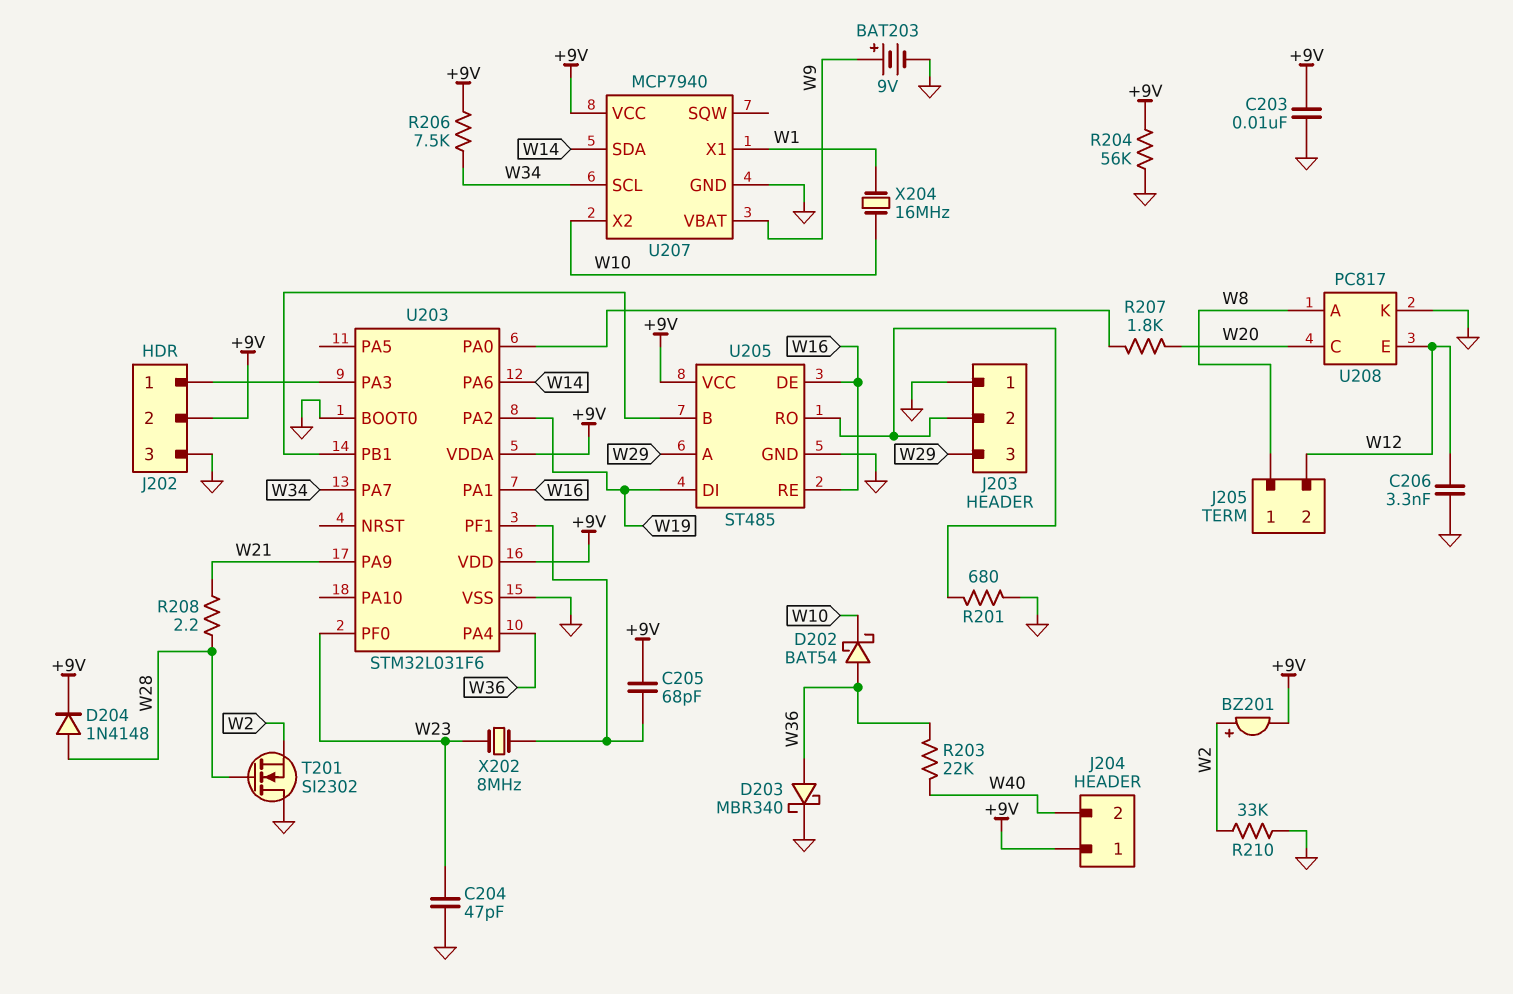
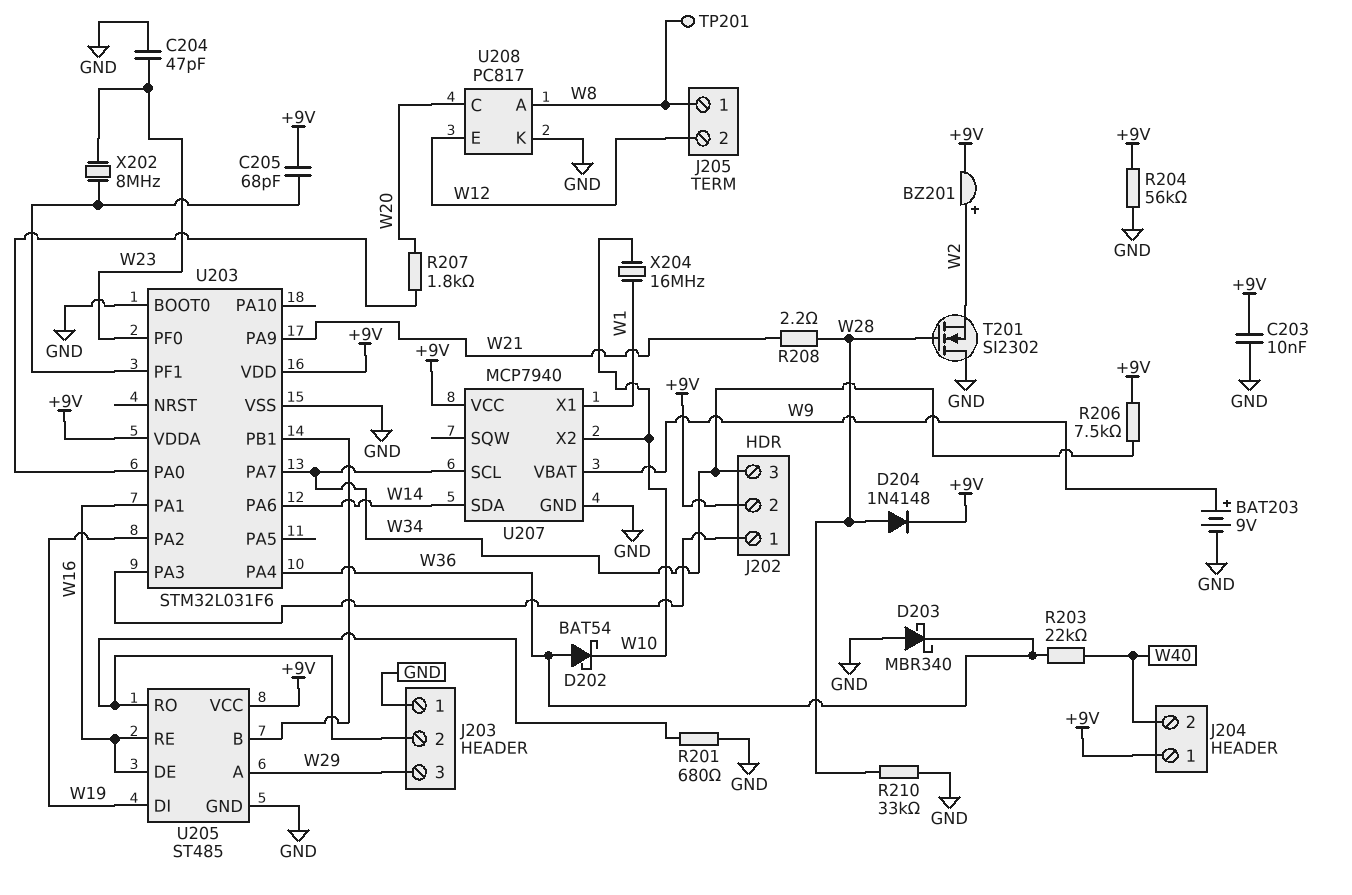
C206: 3.3nF (GND, W12) -> none
D203: schottky MBR340 (A W36, K GND) -> schottky MBR340 (A GND, K W36)
J202 pin 3: GND -> W34
R210: 33k (GND, W2) -> 33k (GND, W28)
TP201: none -> test point (W8)

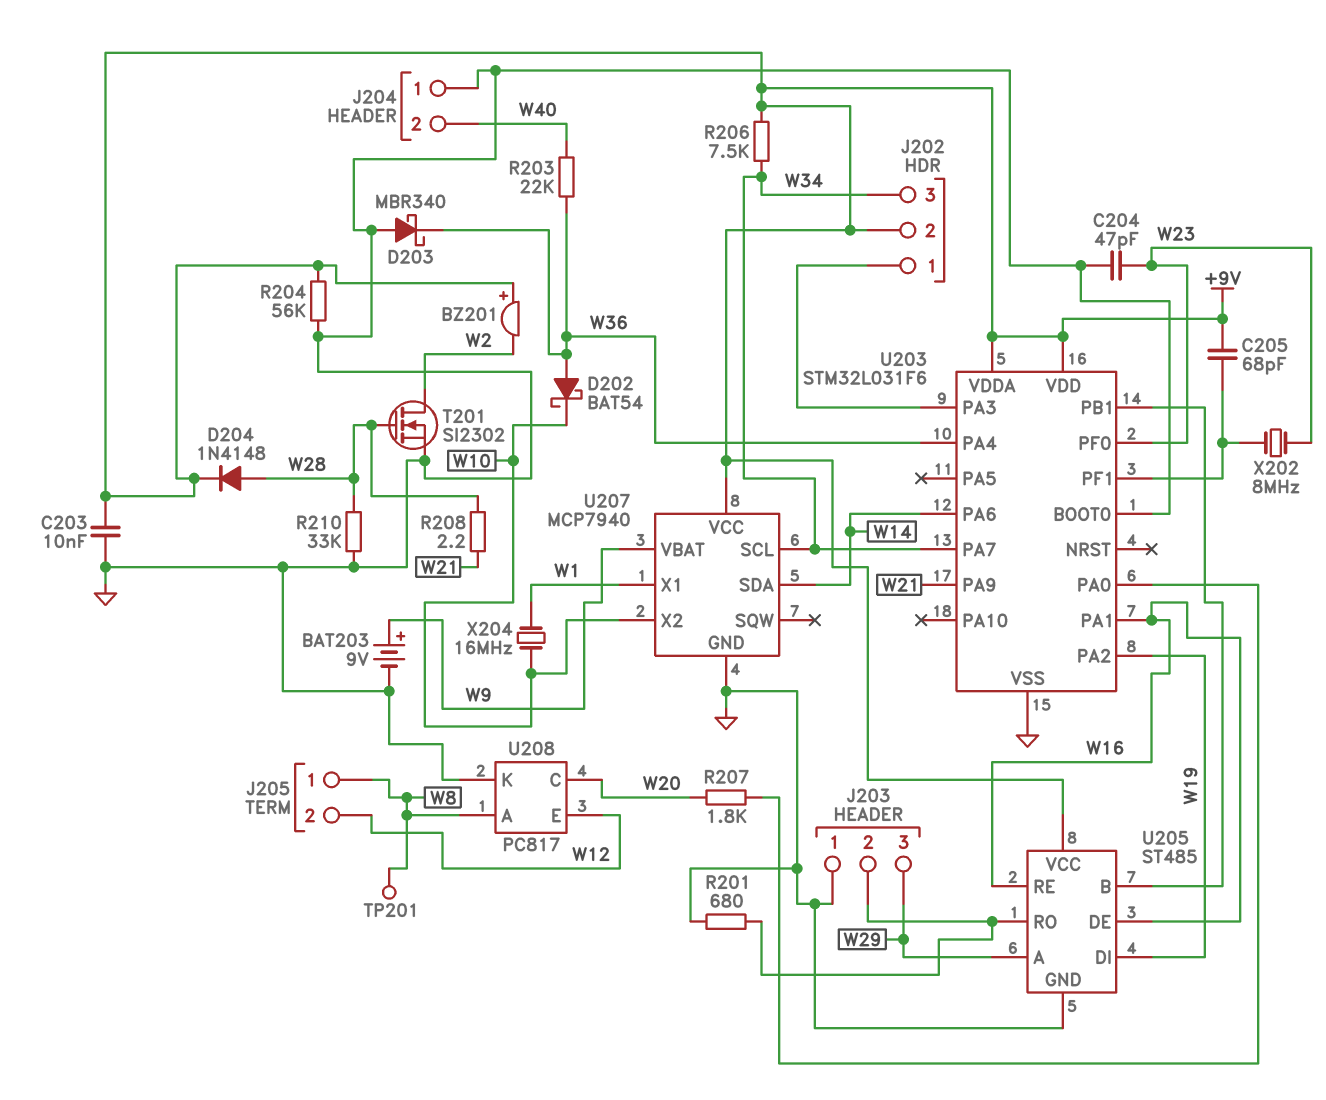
BZ201: buzzer (plus W2, minus +9V) -> buzzer (plus +9V, minus W2)
J204 pin 1: +9V -> GND
T201: NMOS SI2302 (G W28, D GND, S W2) -> NMOS SI2302 (G W28, D W2, S GND)

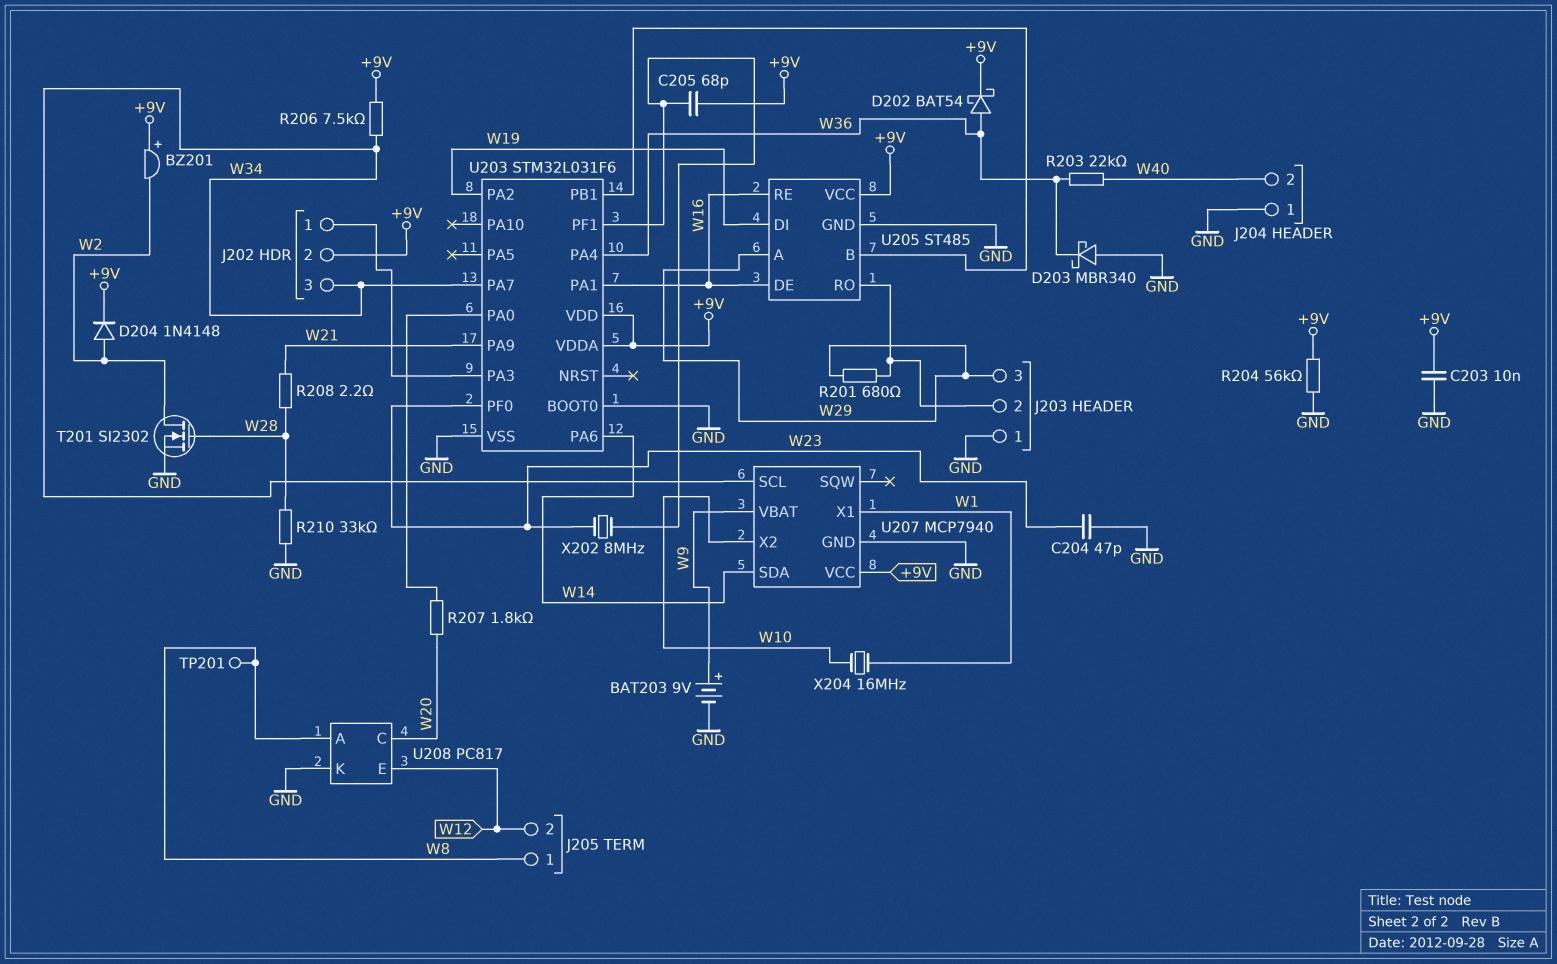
D202: schottky BAT54 (A W36, K W10) -> schottky BAT54 (A W36, K +9V)
D204: diode 1N4148 (A W28, K +9V) -> diode 1N4148 (A W2, K +9V)
R201: 680 (GND, J203/2) -> 680 (J203/2, W29)

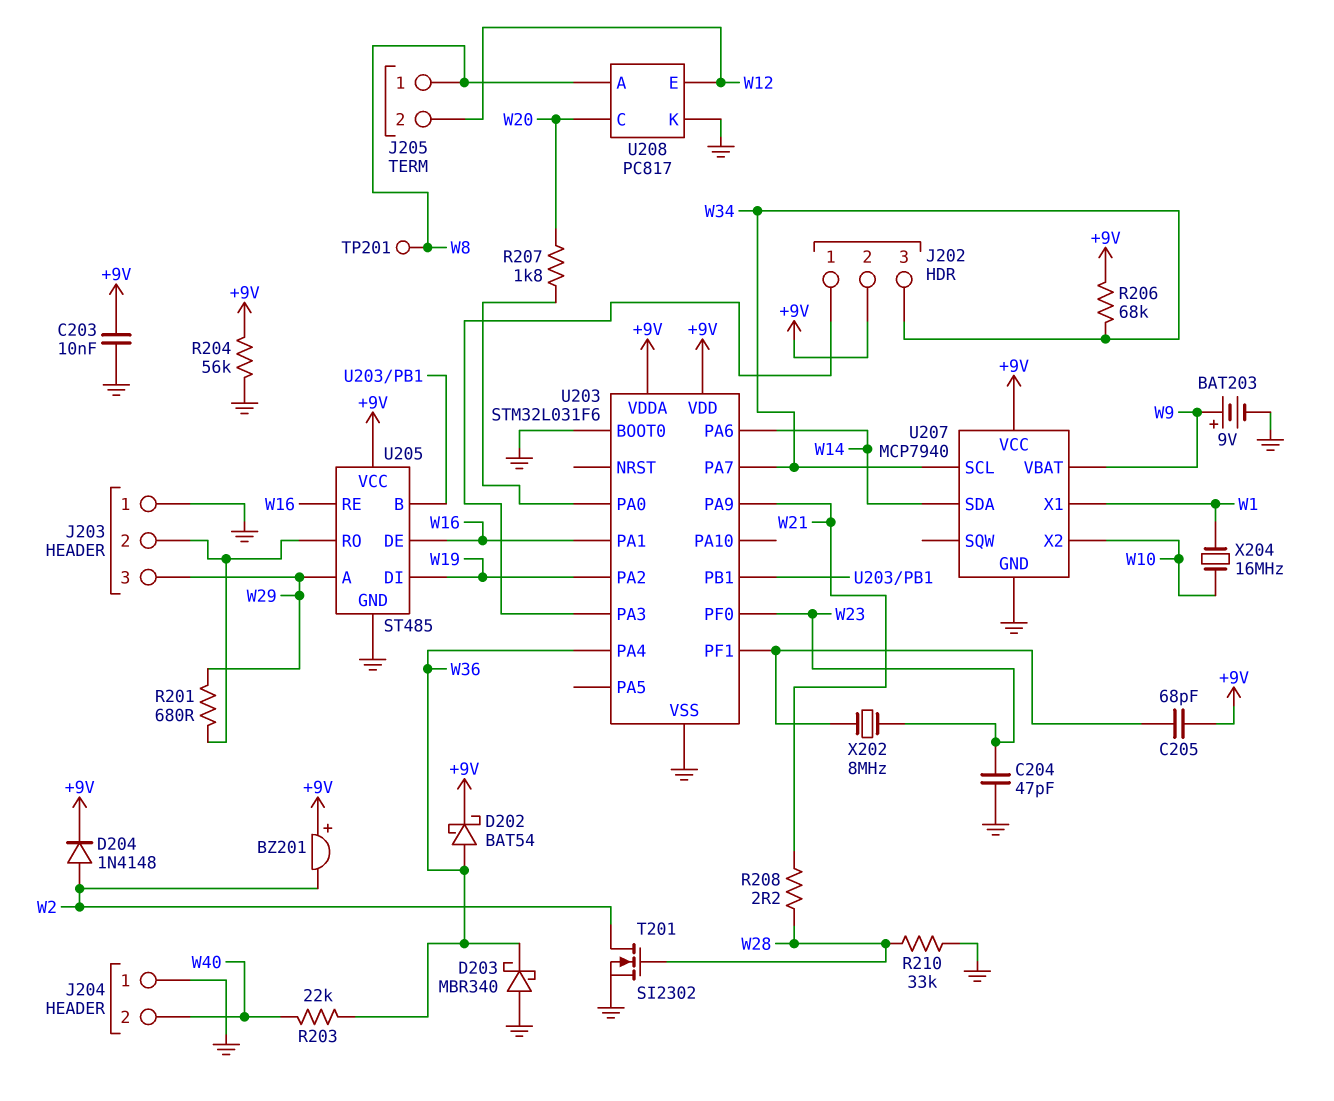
R206: 7.5k (+9V, W34) -> 68k (+9V, W34)

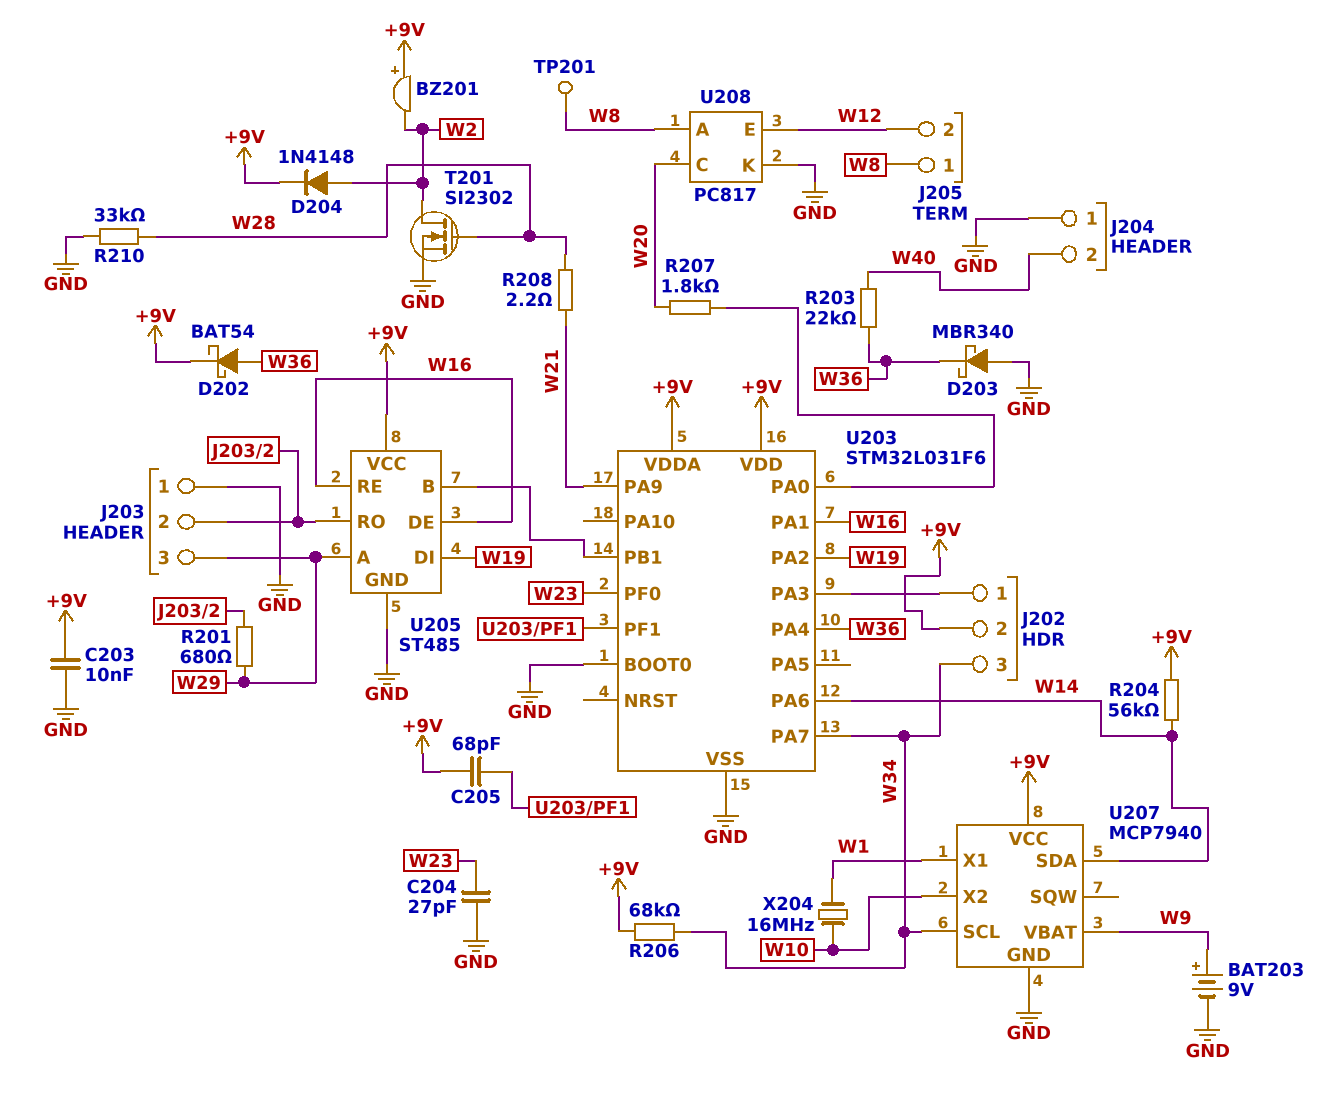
C204: 47pF (GND, W23) -> 27pF (GND, W23)
R204: 56k (+9V, GND) -> 56k (+9V, W14)
X202: 8MHz (U203/PF1, W23) -> none

